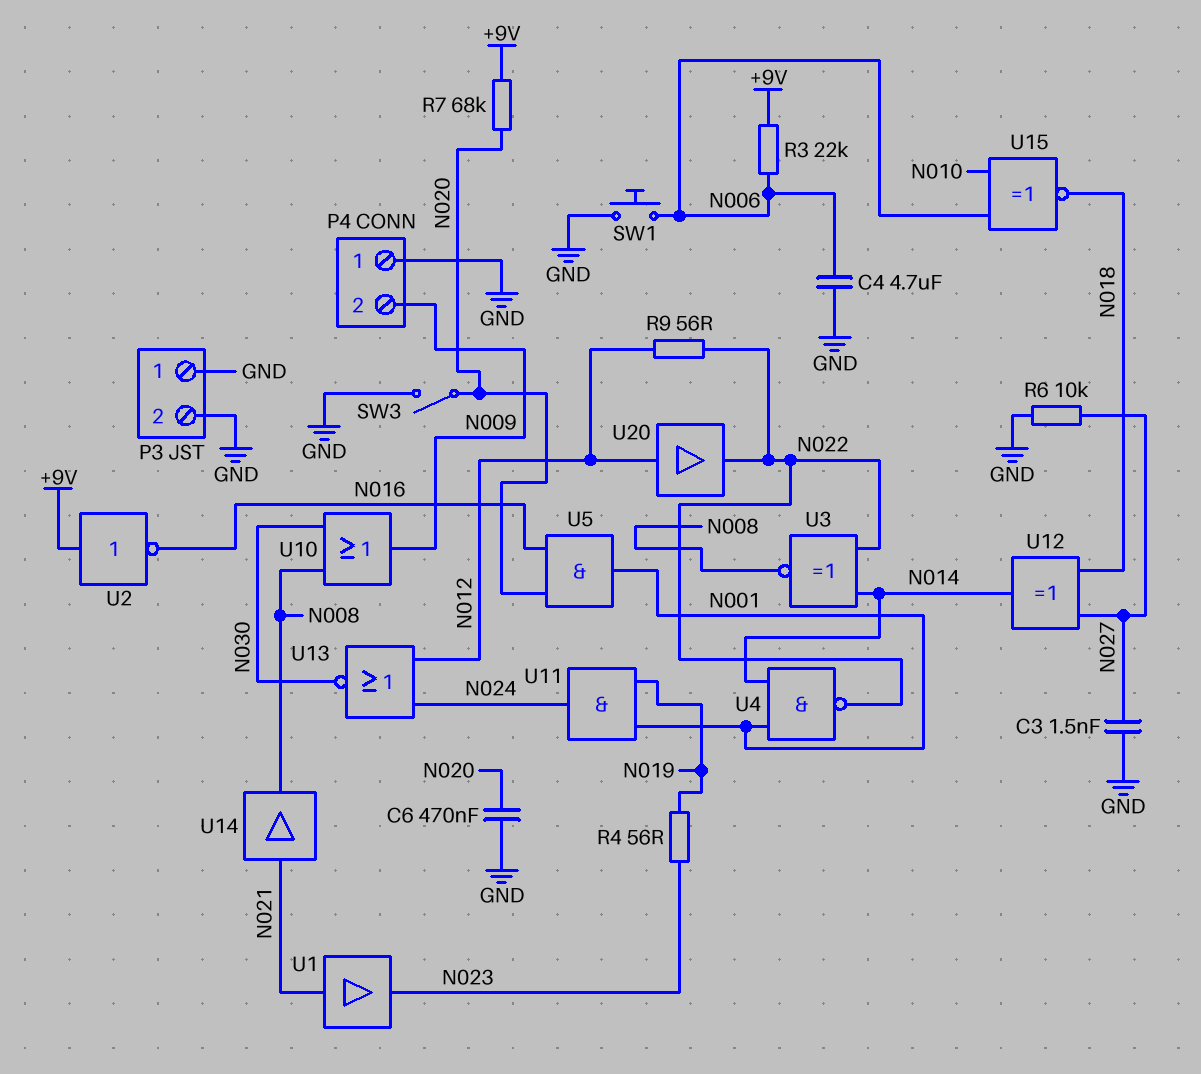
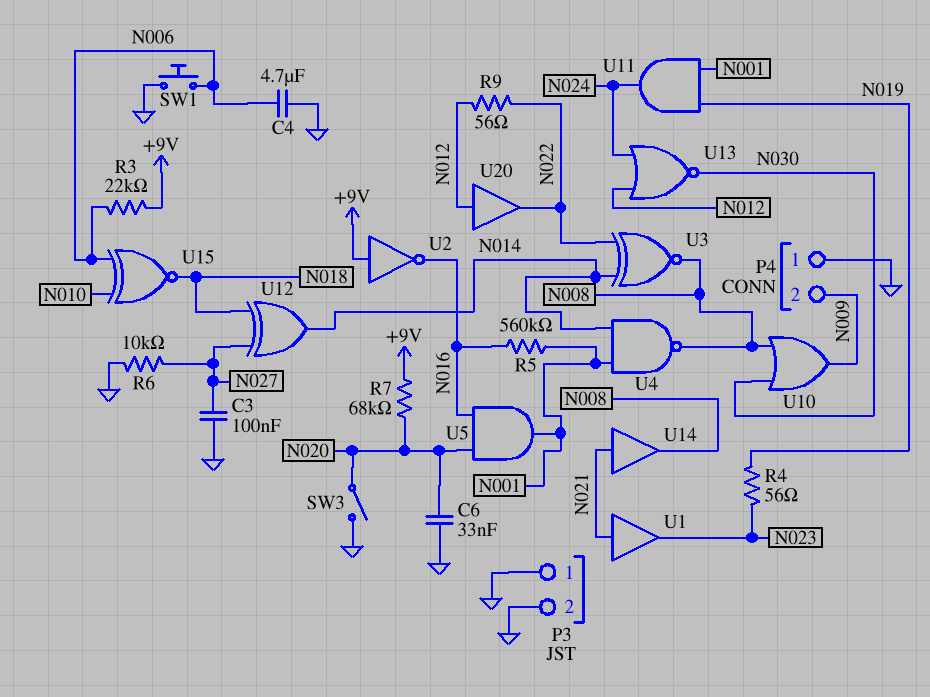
C3: 1.5nF (GND, N027) -> 100nF (GND, N027)
C6: 470nF (GND, N020) -> 33nF (GND, N020)
R5: none -> 560k (N001, N016)
U4: NAND (in N001, in N014, out N022) -> NAND (in N001, in N014, out N008)

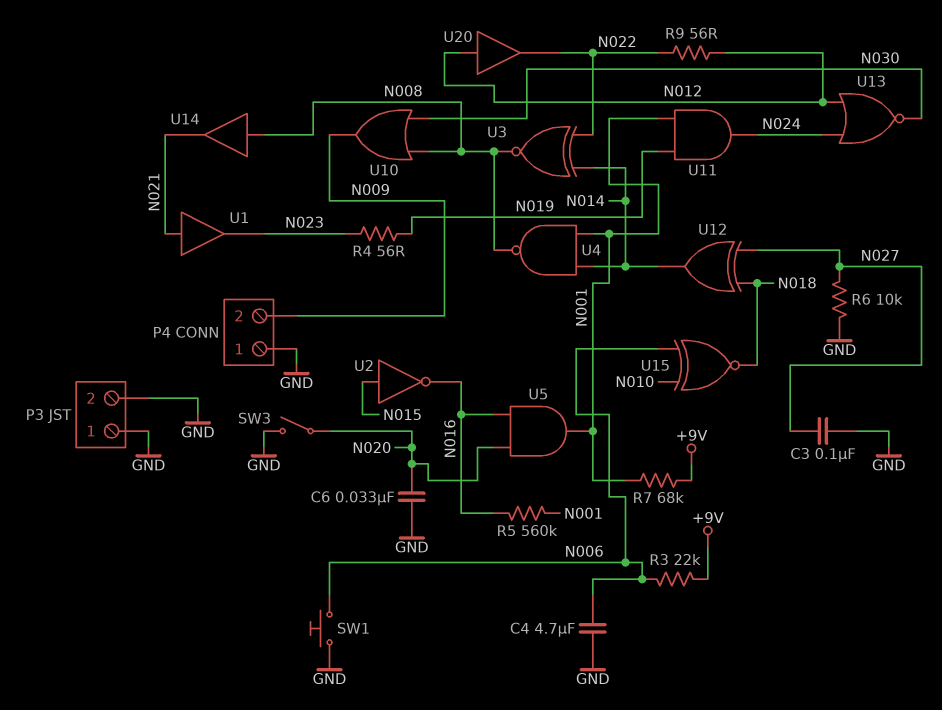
R7: 68k (+9V, N020) -> 68k (+9V, N001)
U2: NOT (in +9V, out N016) -> NOT (in N015, out N016)
U14: buffer (in N021, out N008) -> buffer (in N008, out N021)

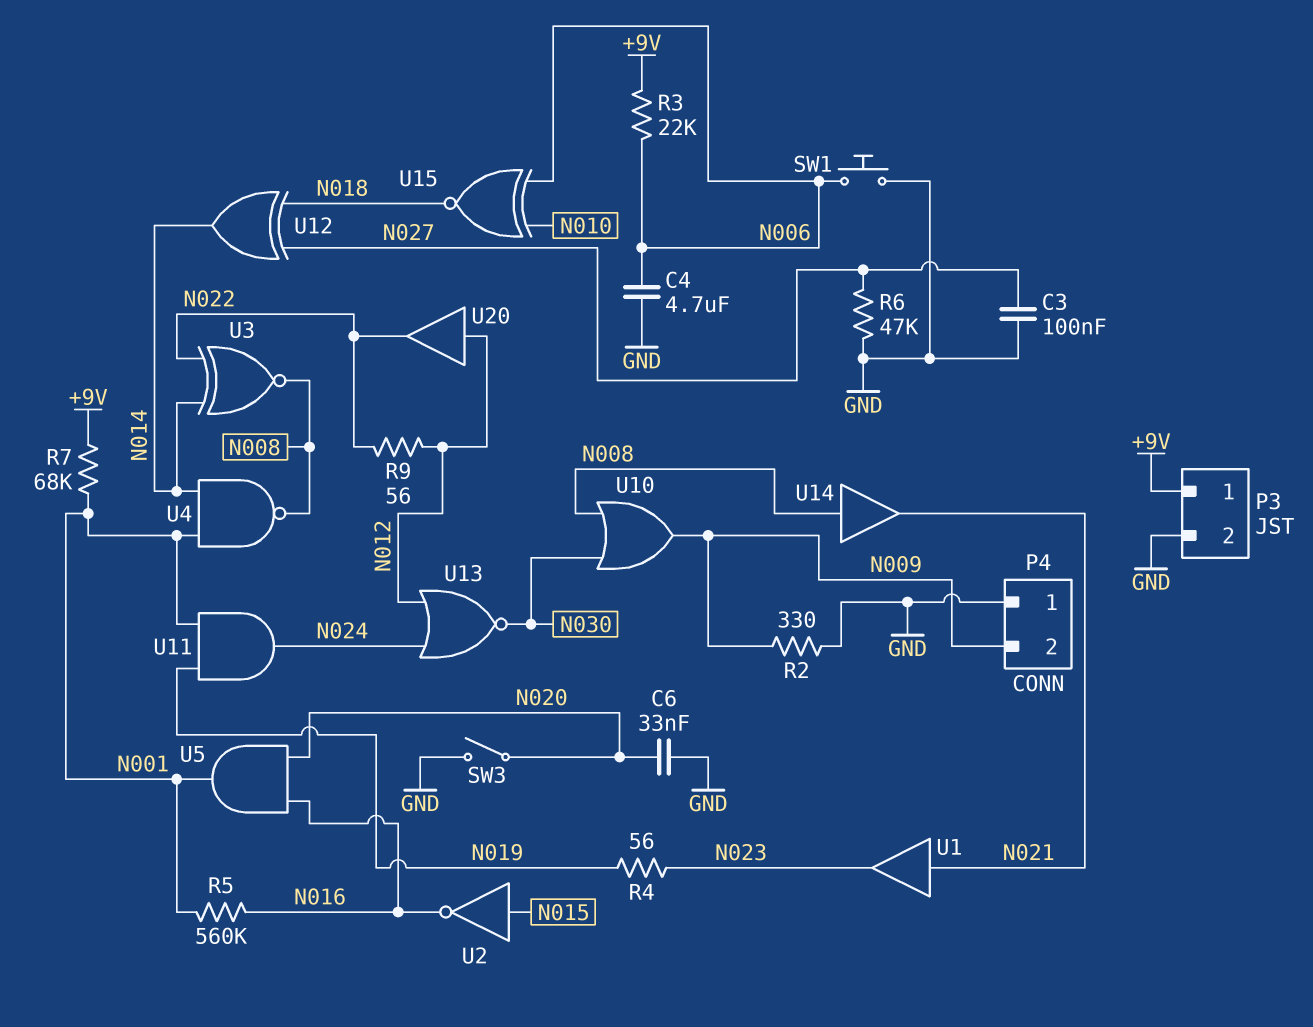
P3 pin 1: GND -> +9V
R2: none -> 330 (GND, N009)
R6: 10k (GND, N027) -> 47k (GND, N027)

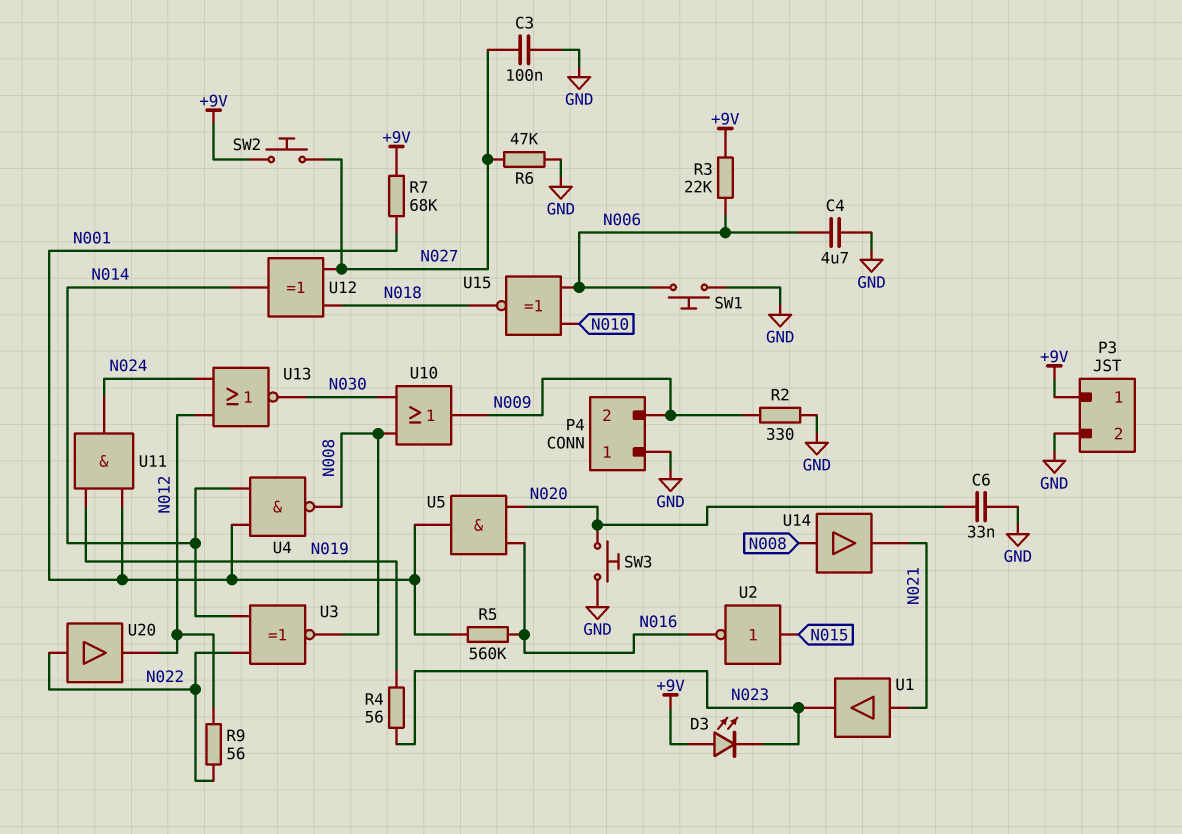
D3: none -> LED (A +9V, K N023)
SW2: none -> button (+9V, N027)
SW3: switch (GND, N020) -> button (GND, N020)
U20: buffer (in N012, out N022) -> buffer (in N022, out N012)

